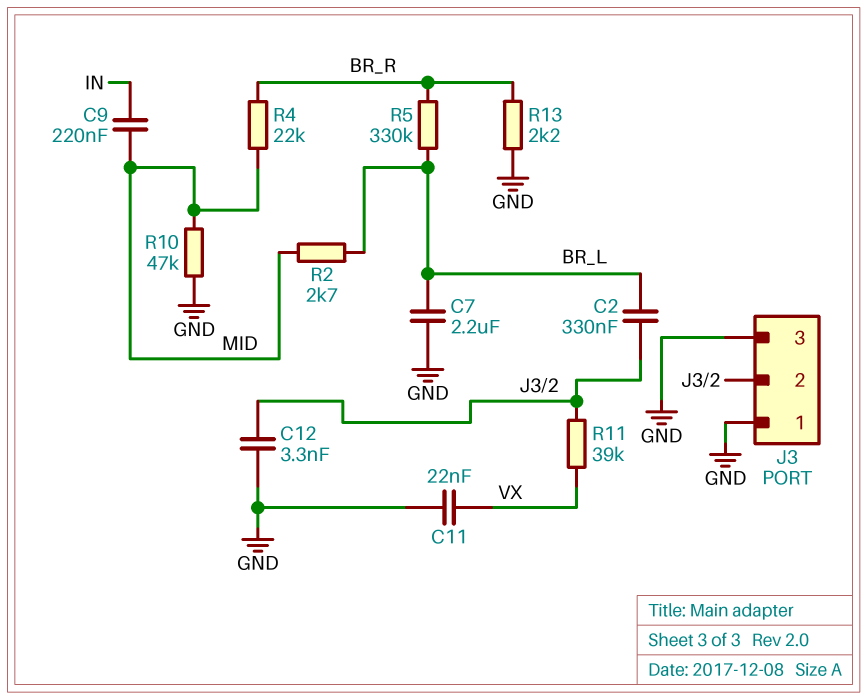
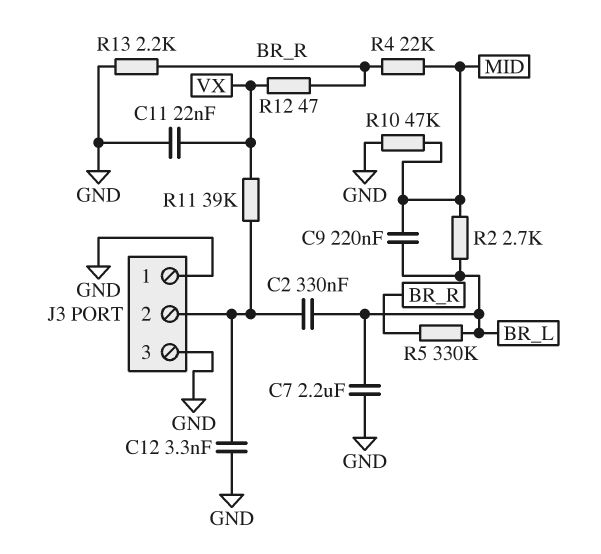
C9: 220nF (IN, MID) -> 220nF (BR_L, MID)
R12: none -> 47 (BR_R, VX)

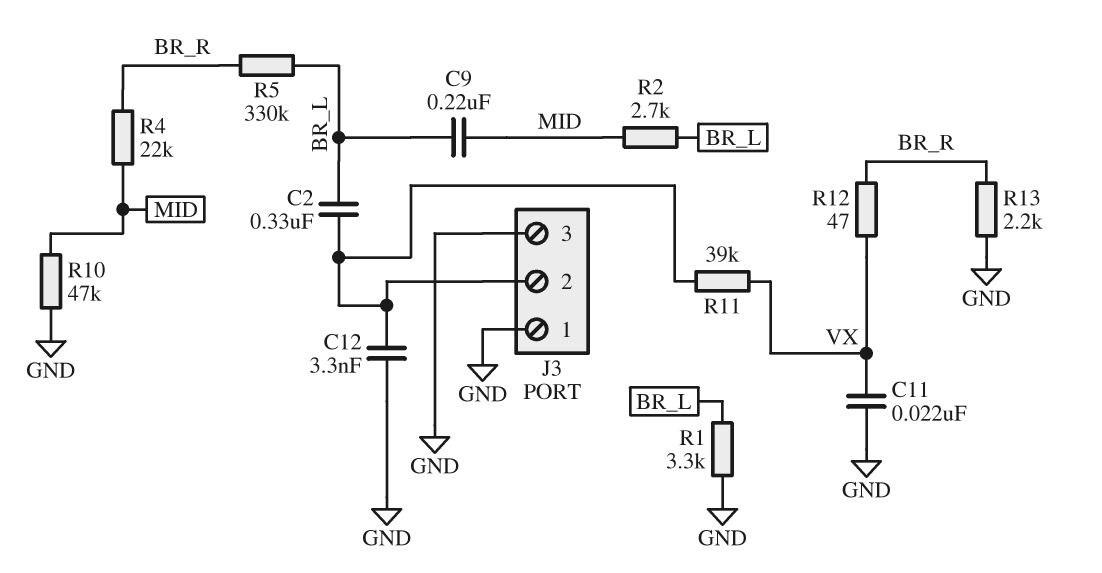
C7: 2.2uF (BR_L, GND) -> none
R1: none -> 3.3k (BR_L, GND)

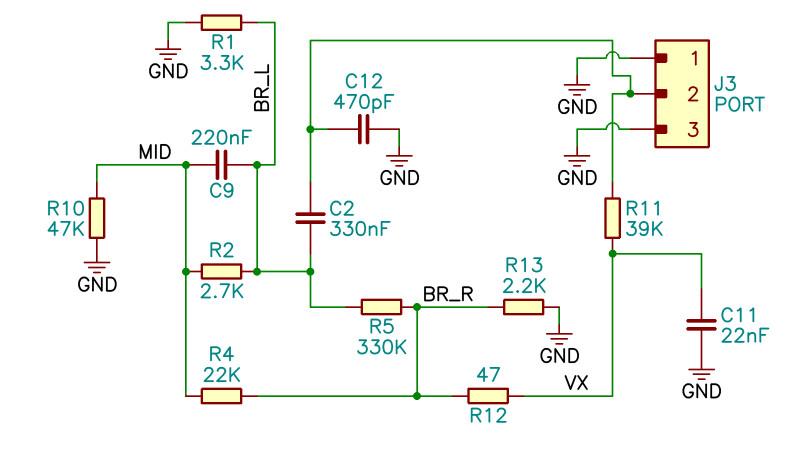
C12: 3.3nF (GND, J3/2) -> 470pF (GND, J3/2)

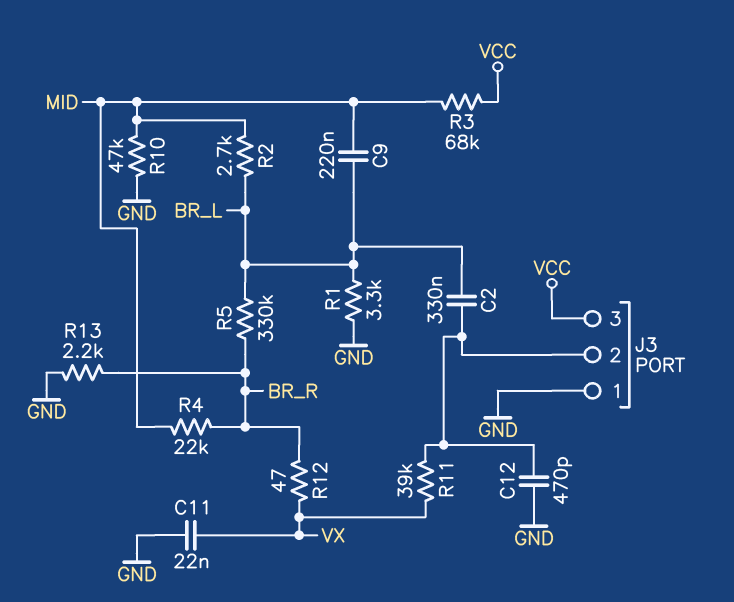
J3 pin 3: GND -> VCC
R3: none -> 68k (MID, VCC)

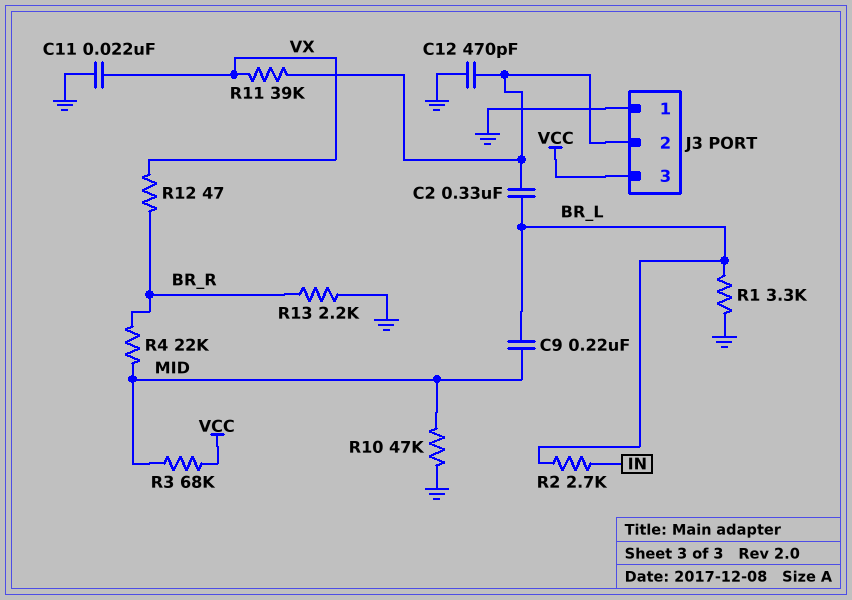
R2: 2.7k (BR_L, MID) -> 2.7k (BR_L, IN)
R5: 330k (BR_L, BR_R) -> none

